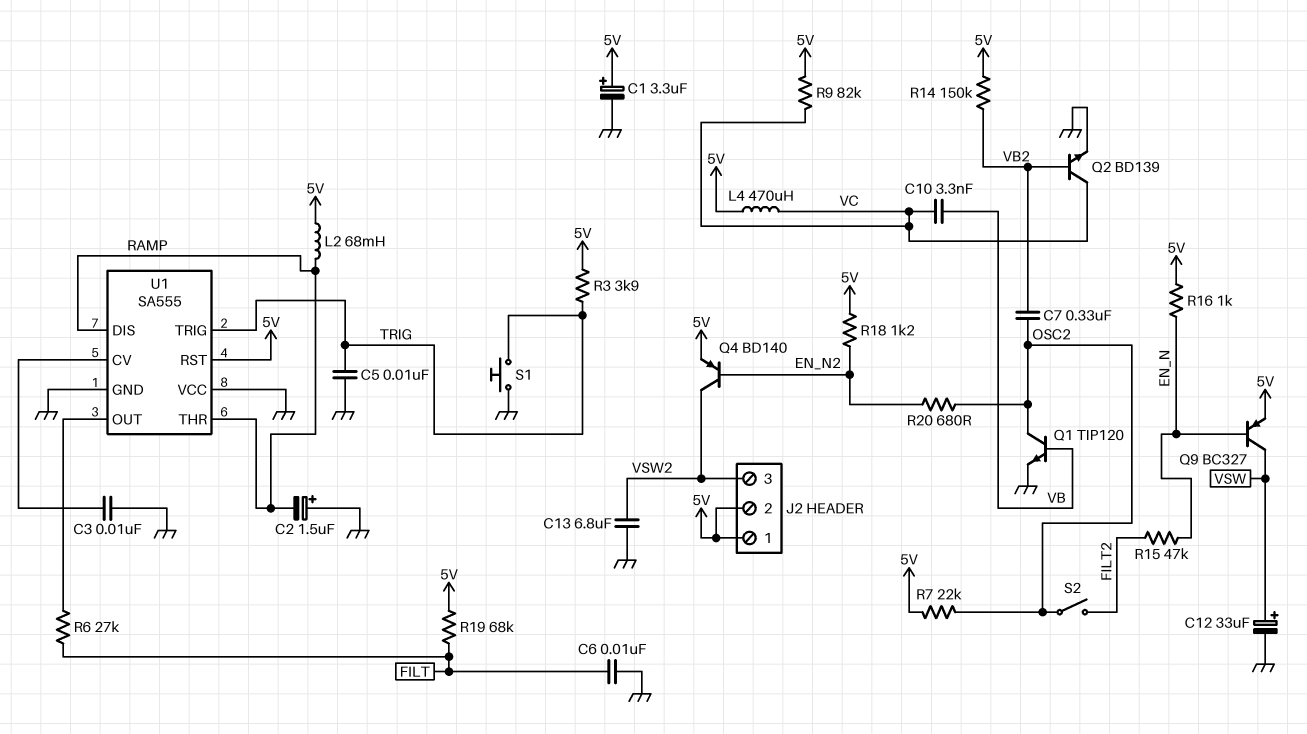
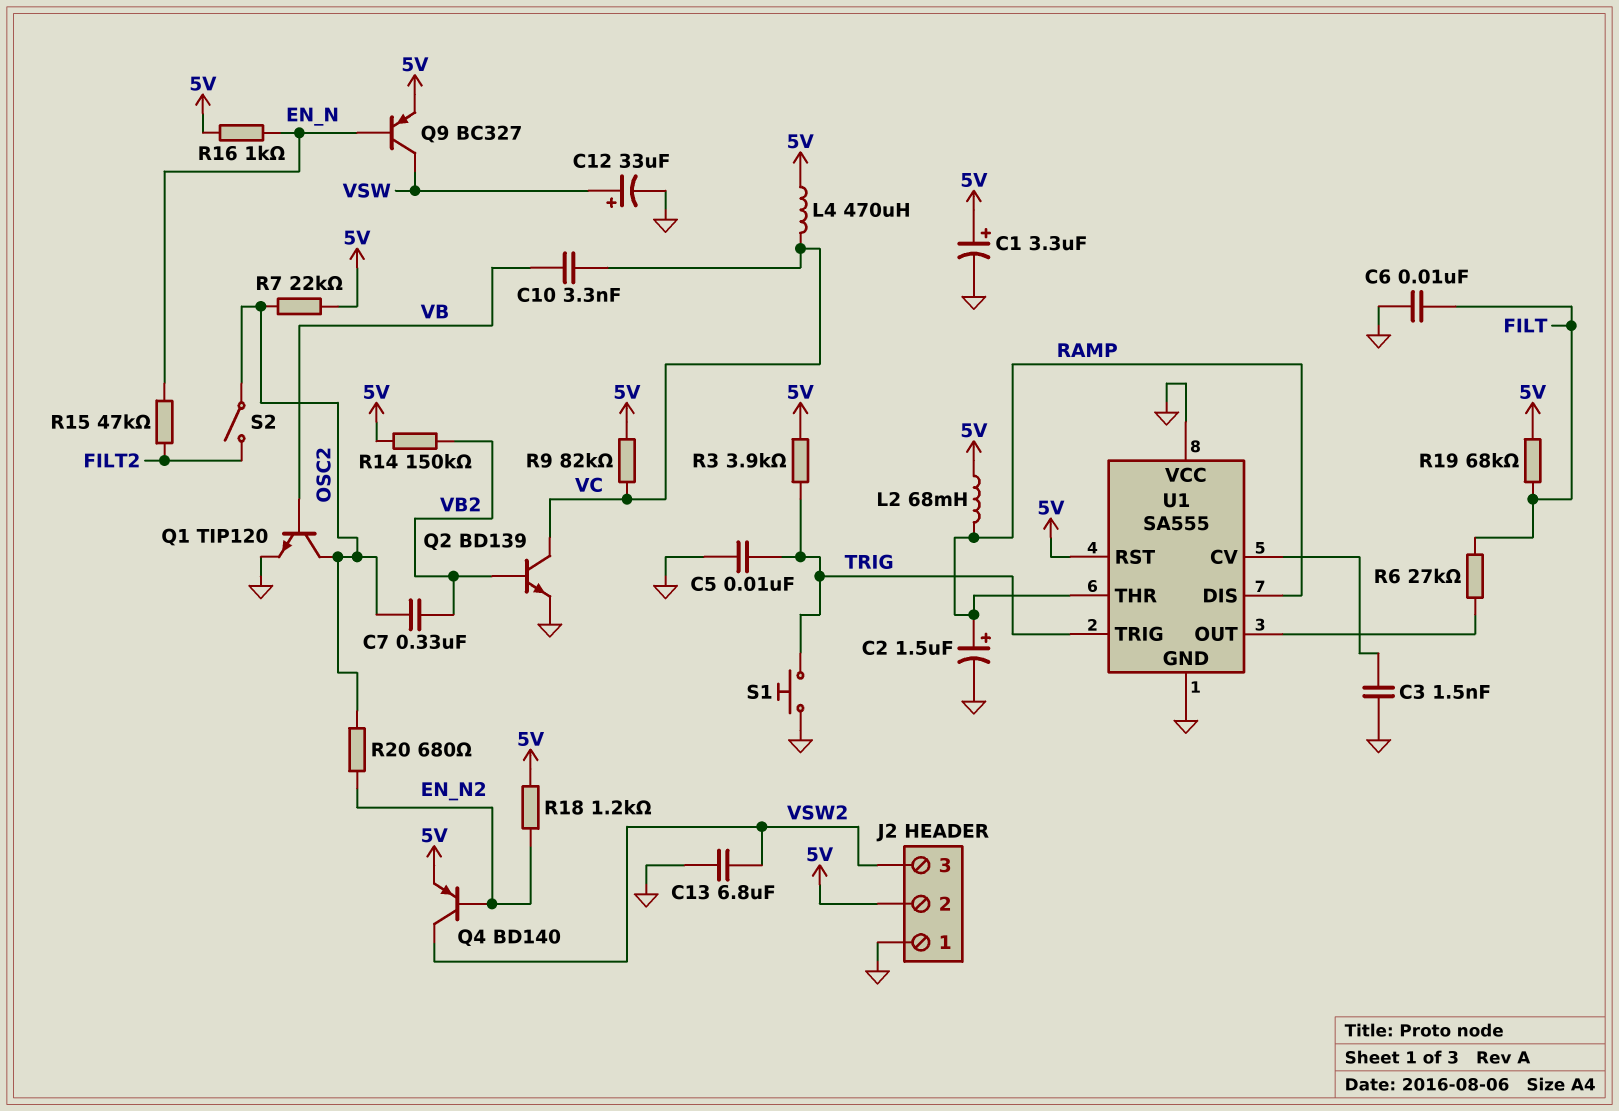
C2: 1.5uF (plus GND, minus RAMP) -> 1.5uF (plus RAMP, minus GND)
C3: 10nF (GND, U1/CV) -> 1.5nF (GND, U1/CV)
J2 pin 1: 5V -> GND

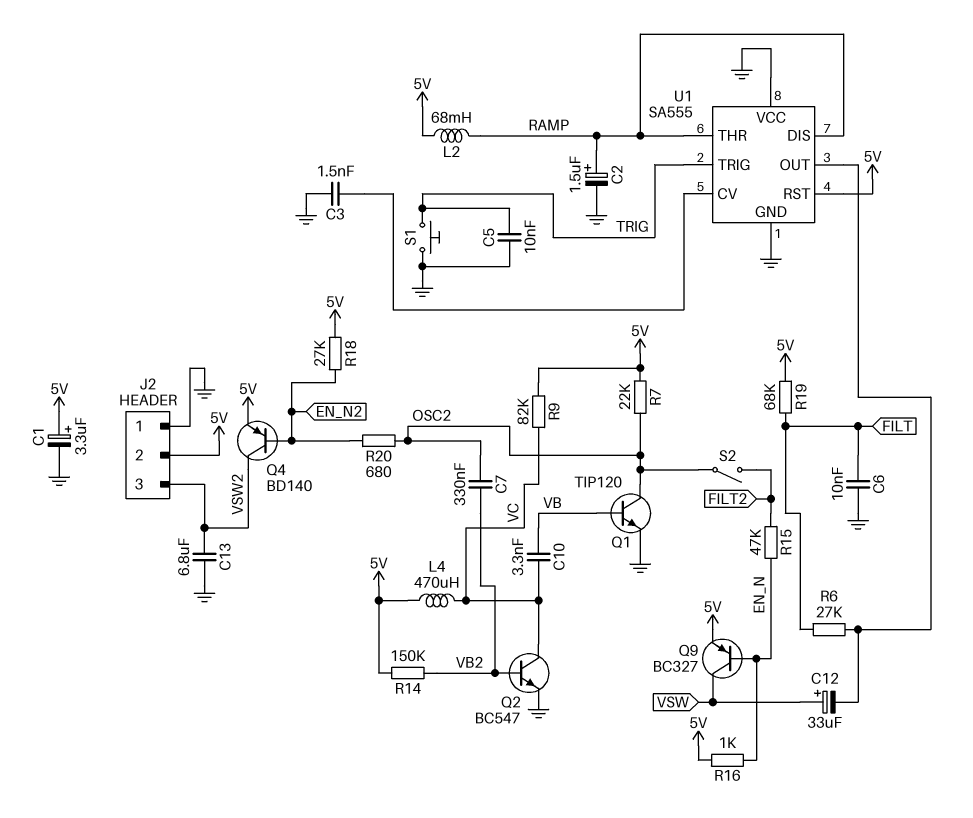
C12: 33uF (plus VSW, minus GND) -> 33uF (plus VSW, minus U1/OUT)
Q2: NPN BD139 (B VB2, C VC, E GND) -> NPN BC547 (B VB2, C VC, E GND)
R3: 3.9k (5V, TRIG) -> none
R18: 1.2k (5V, EN_N2) -> 27k (5V, EN_N2)

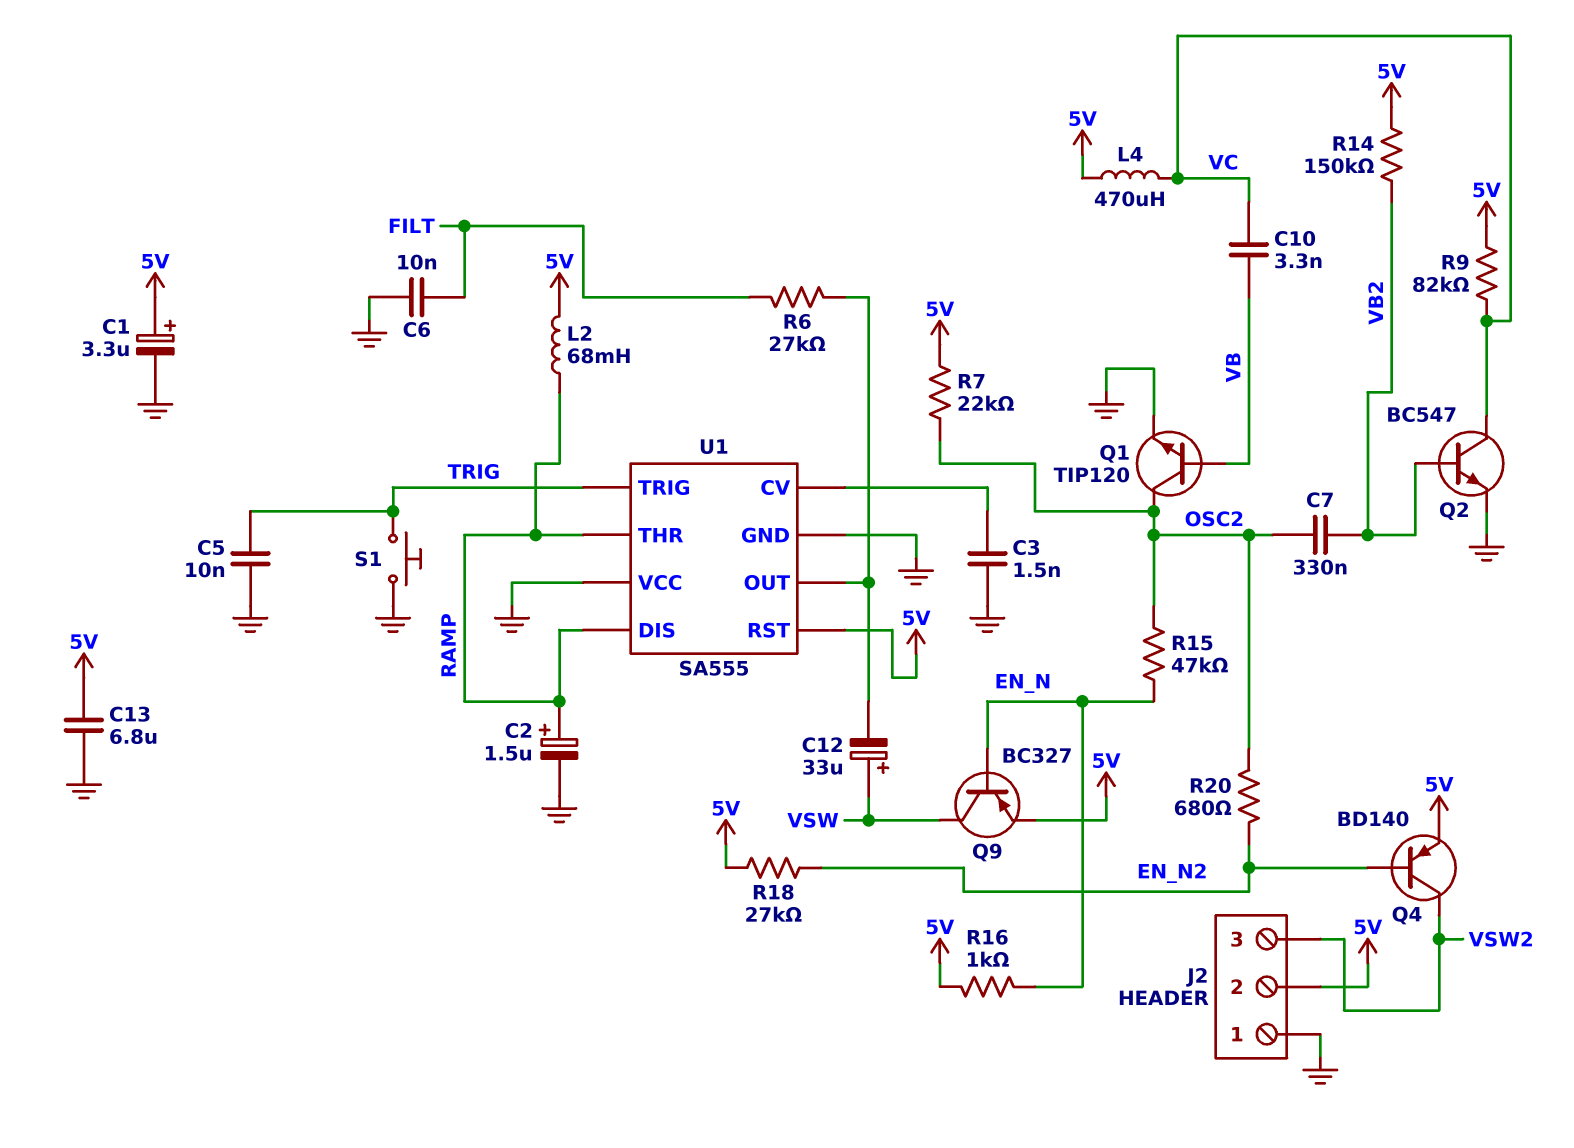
C13: 6.8uF (GND, VSW2) -> 6.8uF (5V, GND)
R15: 47k (EN_N, FILT2) -> 47k (EN_N, OSC2)
R19: 68k (5V, FILT) -> none
S2: switch (FILT2, OSC2) -> none

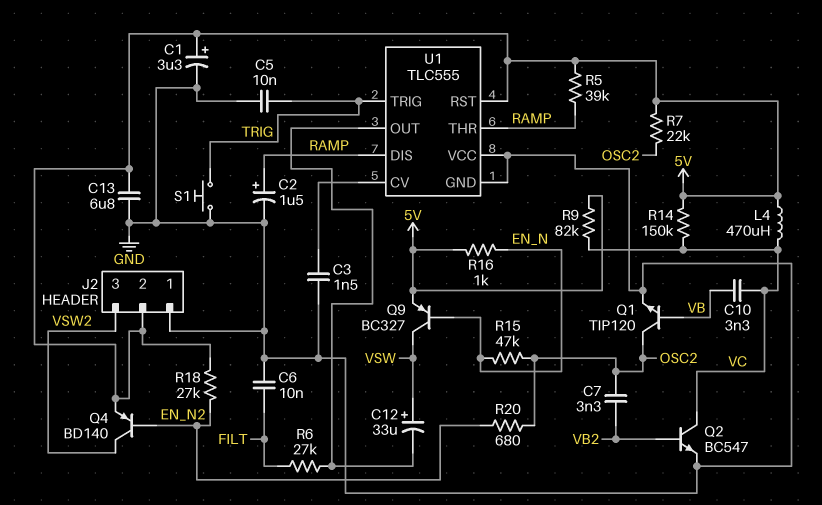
C7: 330nF (OSC2, VB2) -> 3.3nF (OSC2, VB2)
L2: 68mH (5V, RAMP) -> none
R5: none -> 39k (5V, RAMP)
R14: 150k (5V, VB2) -> 150k (5V, VC)
U1: SA555 -> TLC555

